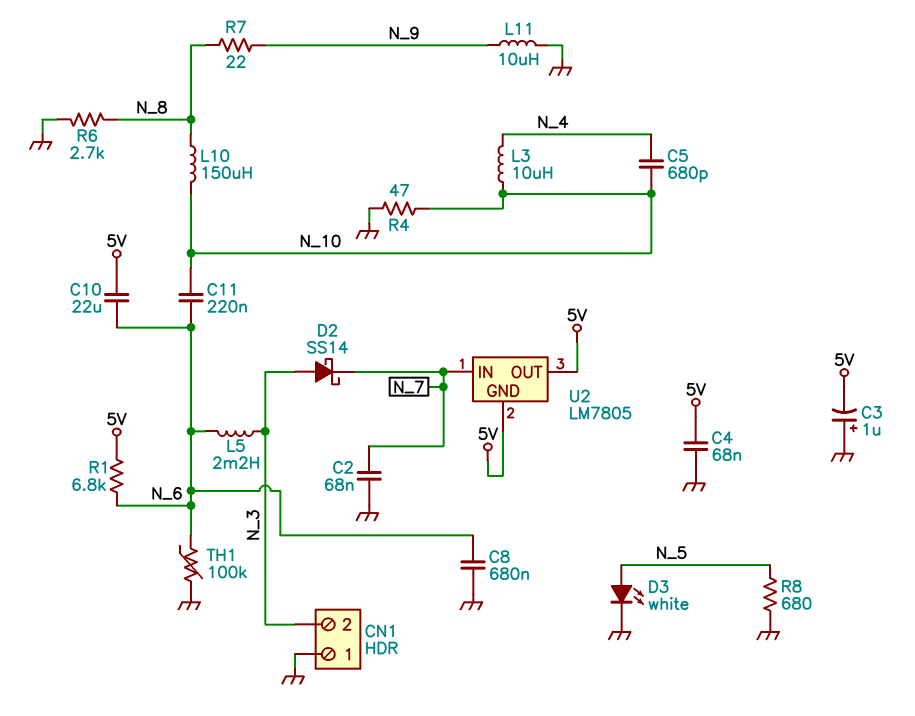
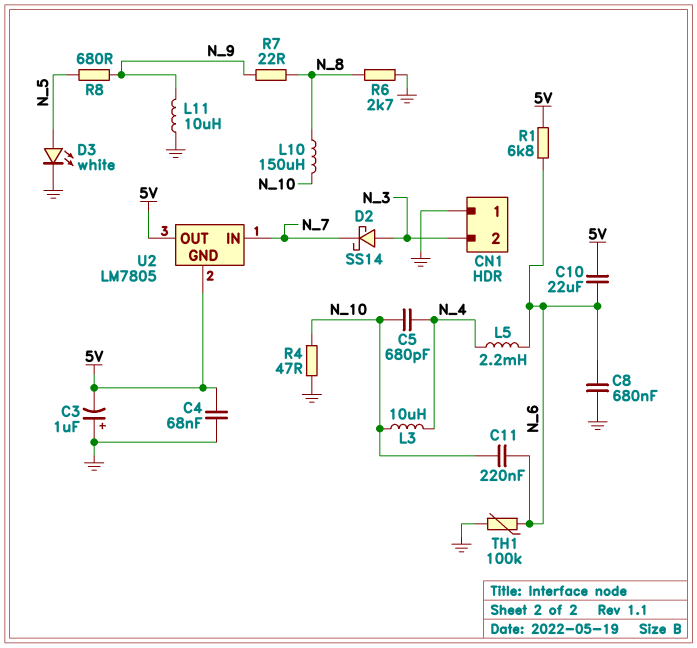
C2: 68nF (GND, N_7) -> none
L5: 2.2mH (N_3, N_6) -> 2.2mH (N_4, N_6)
R8: 680 (GND, N_5) -> 680 (N_5, N_9)

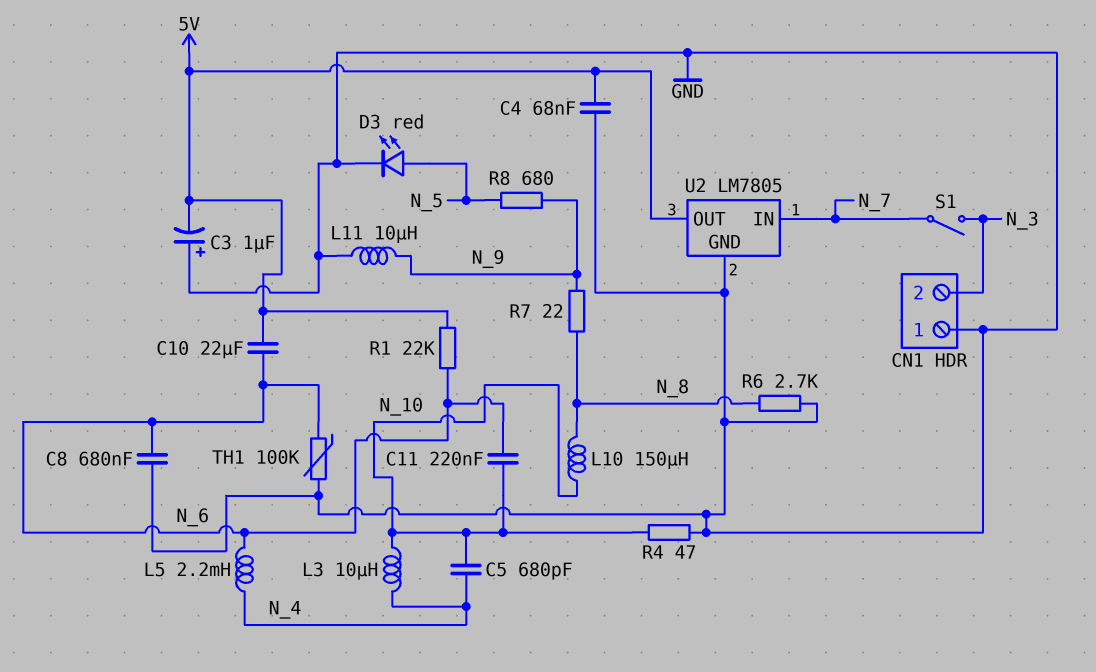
D2: schottky SS14 (A N_3, K N_7) -> none
D3: LED white (A N_5, K GND) -> LED red (A N_5, K GND)
R1: 6.8k (5V, N_6) -> 22k (5V, N_6)
S1: none -> switch (N_3, N_7)
U2 pin GND: 5V -> GND

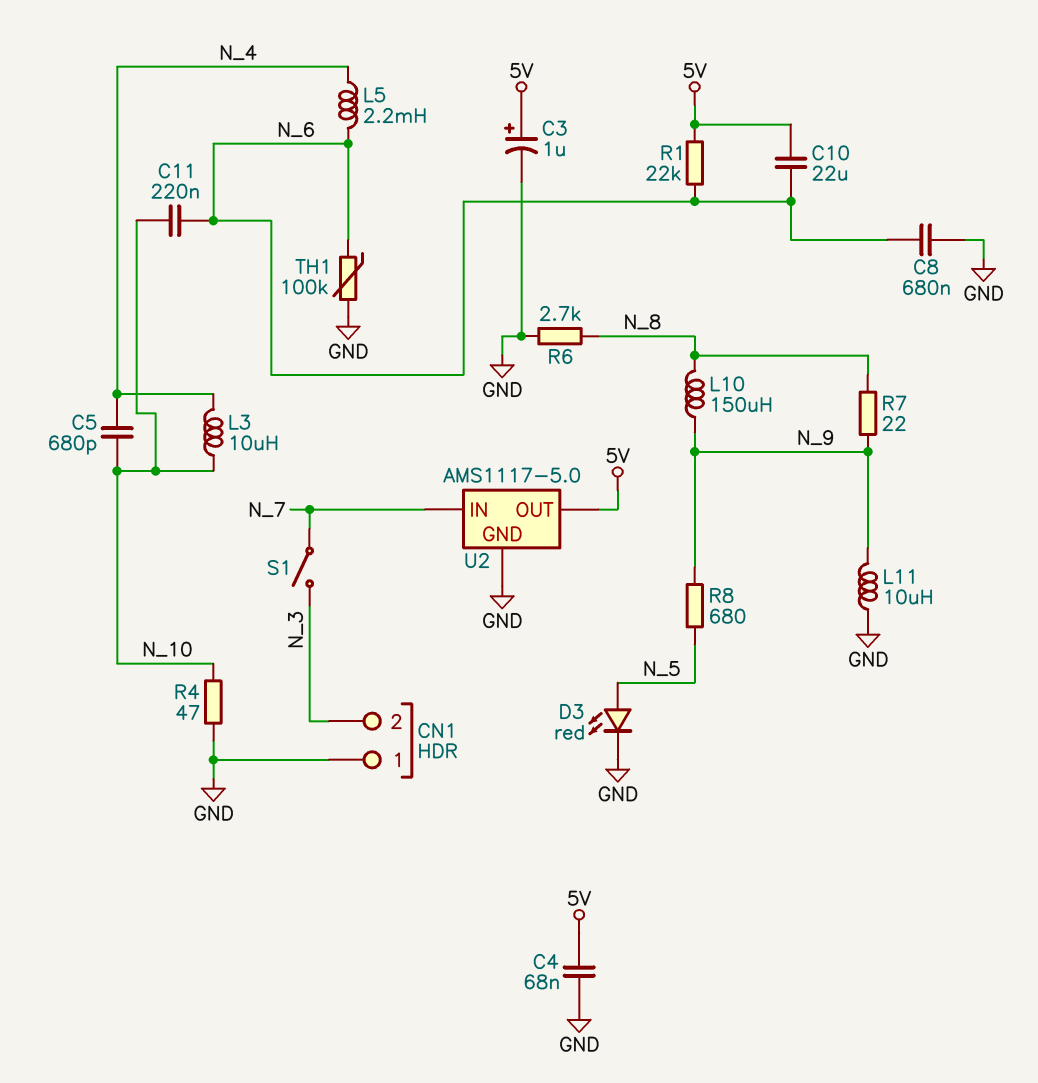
C3: 1uF (plus GND, minus 5V) -> 1uF (plus 5V, minus GND)
L10: 150uH (N_8, N_10) -> 150uH (N_8, N_9)
U2: LM7805 -> AMS1117-5.0

